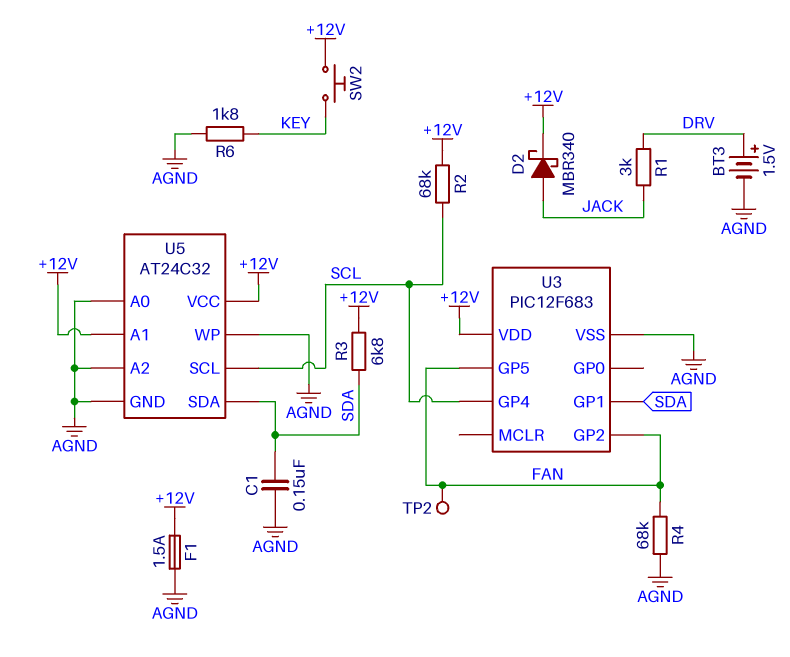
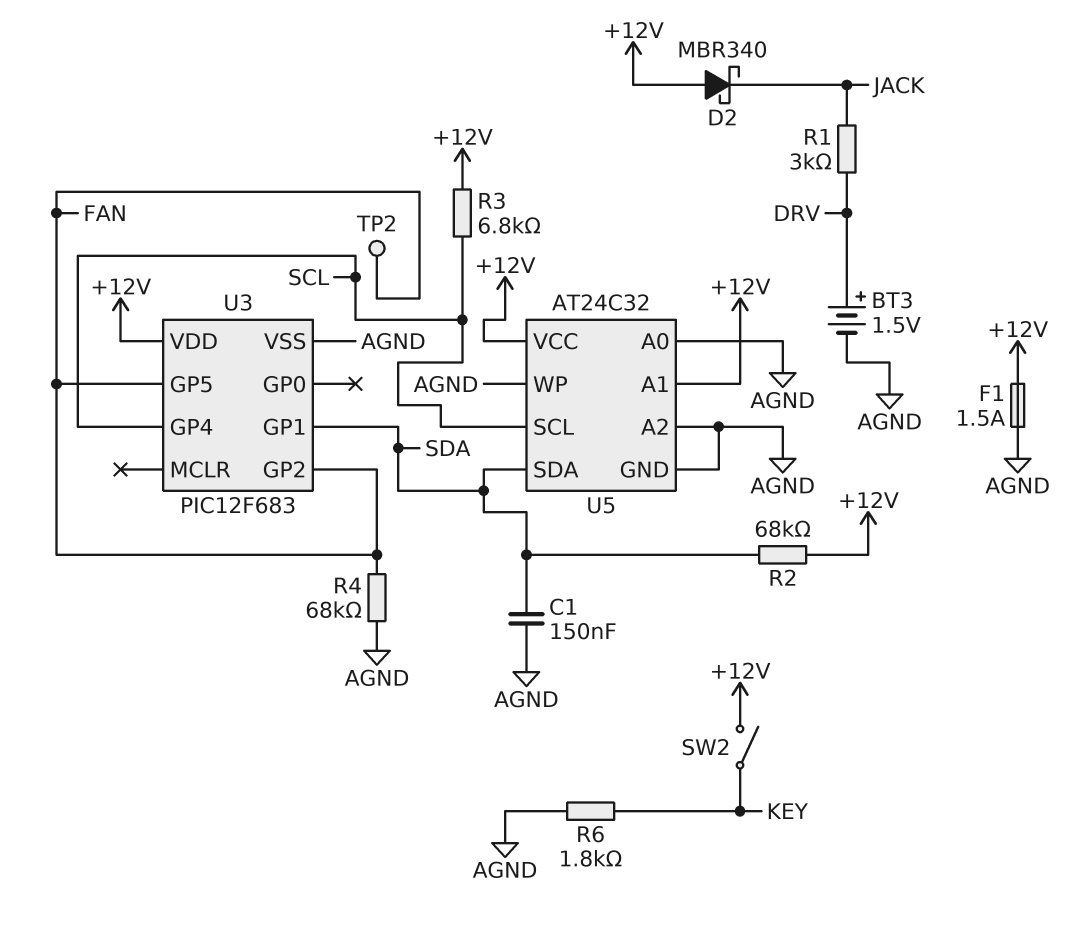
D2: schottky MBR340 (A JACK, K +12V) -> schottky MBR340 (A +12V, K JACK)
R2: 68k (+12V, SCL) -> 68k (+12V, SDA)
R3: 6.8k (+12V, SDA) -> 6.8k (+12V, SCL)
SW2: button (+12V, KEY) -> switch (+12V, KEY)

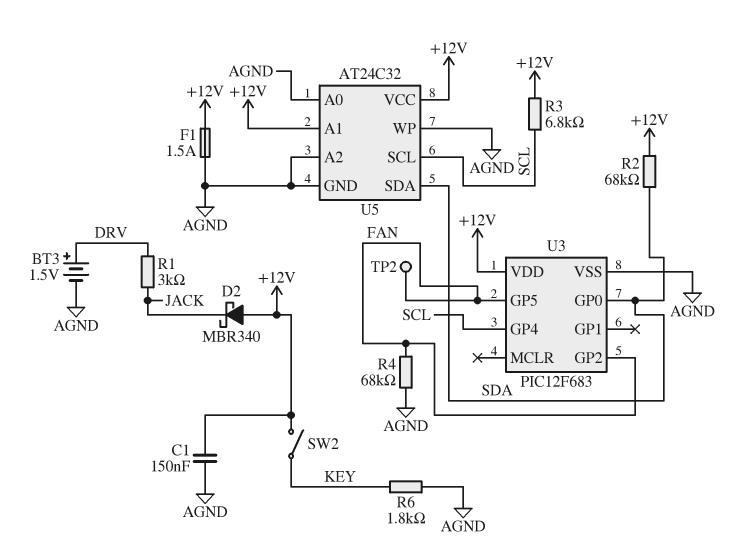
C1: 150nF (AGND, SDA) -> 150nF (+12V, AGND)
U3 pin GP0: none -> SDA
U3 pin GP1: SDA -> none

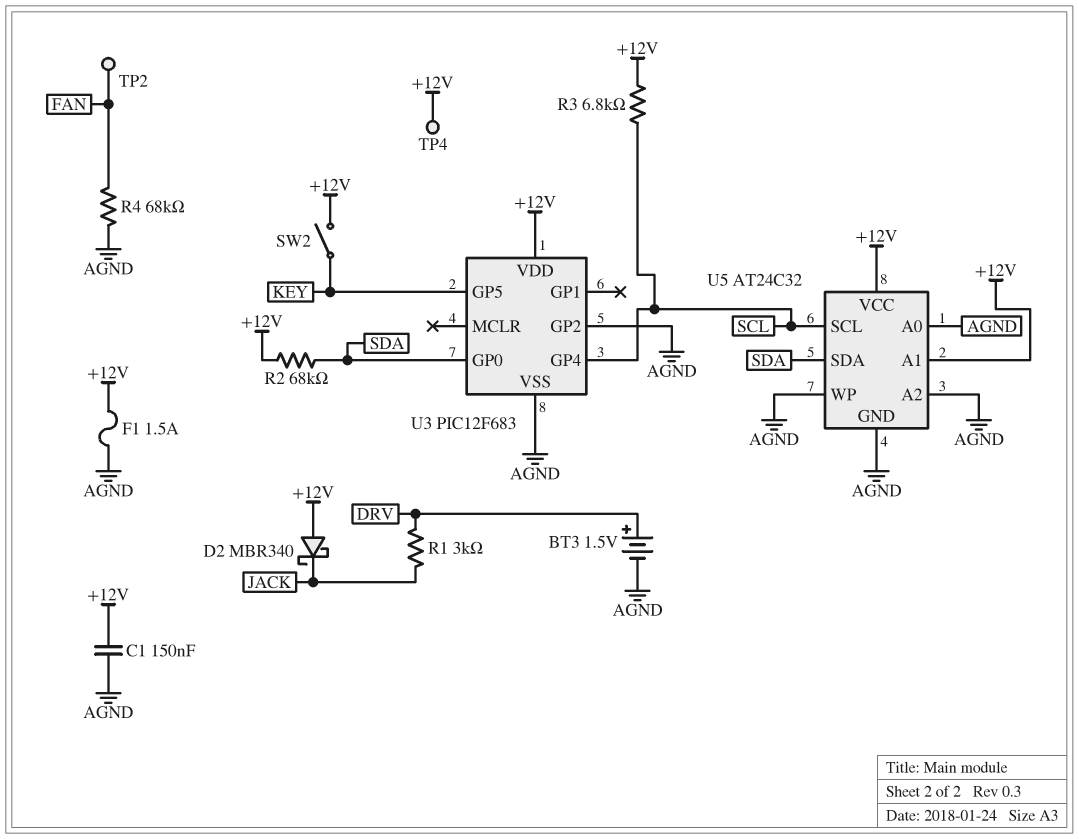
R6: 1.8k (AGND, KEY) -> none
TP4: none -> test point (+12V)
U3 pin GP2: FAN -> AGND
U3 pin GP5: FAN -> KEY

